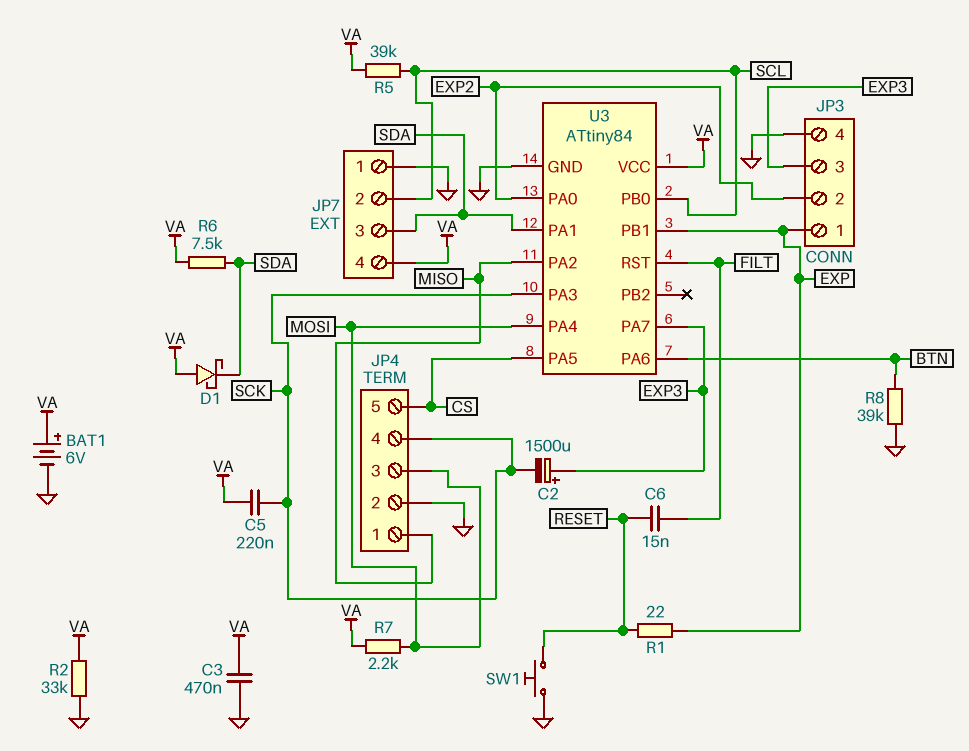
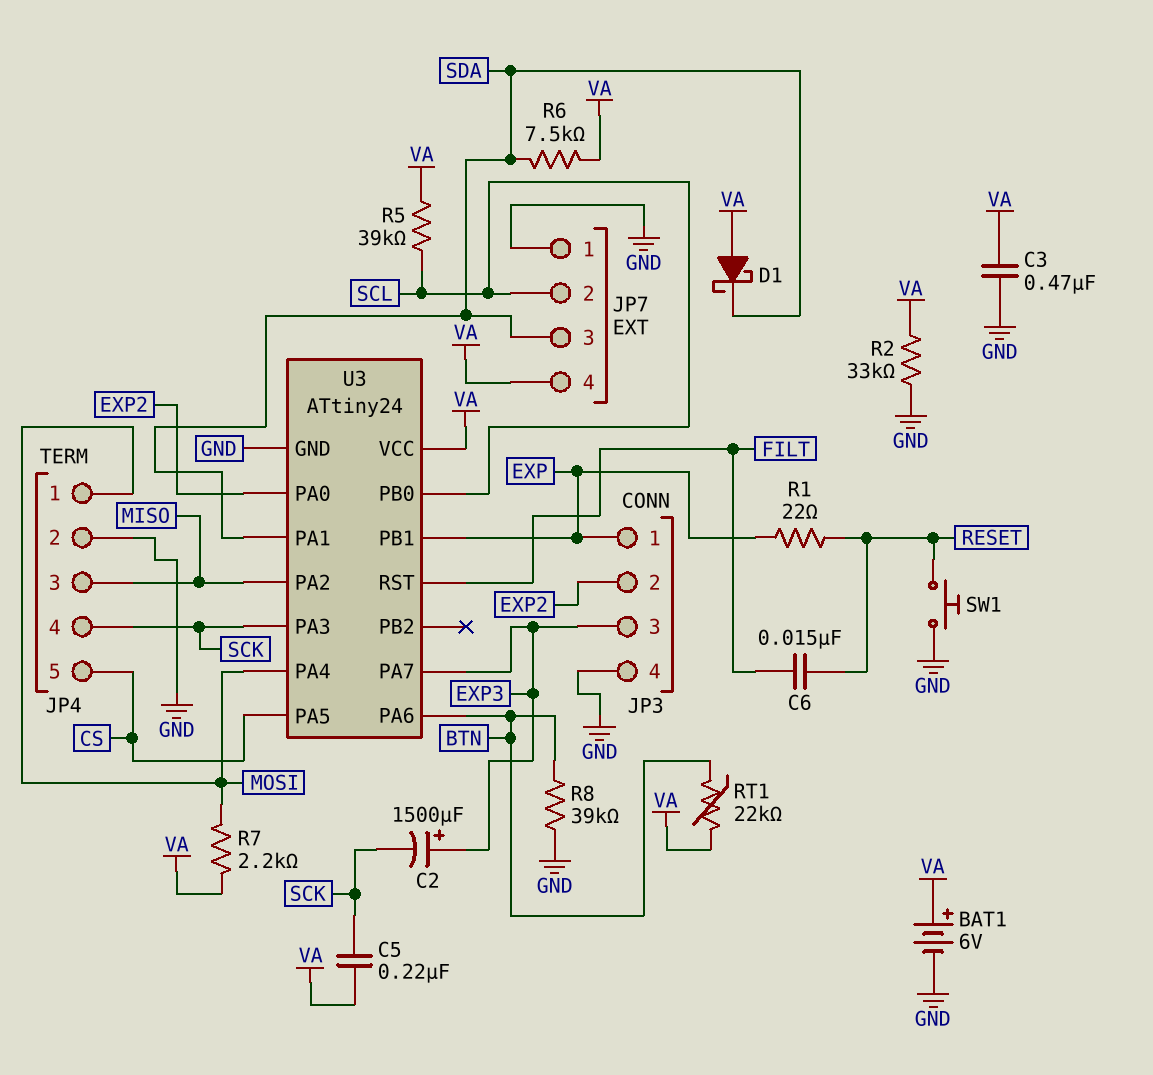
JP4 pin 1: MISO -> MOSI
JP4 pin 3: MOSI -> MISO
RT1: none -> 22k (BTN, VA)
U3: ATtiny84 -> ATtiny24

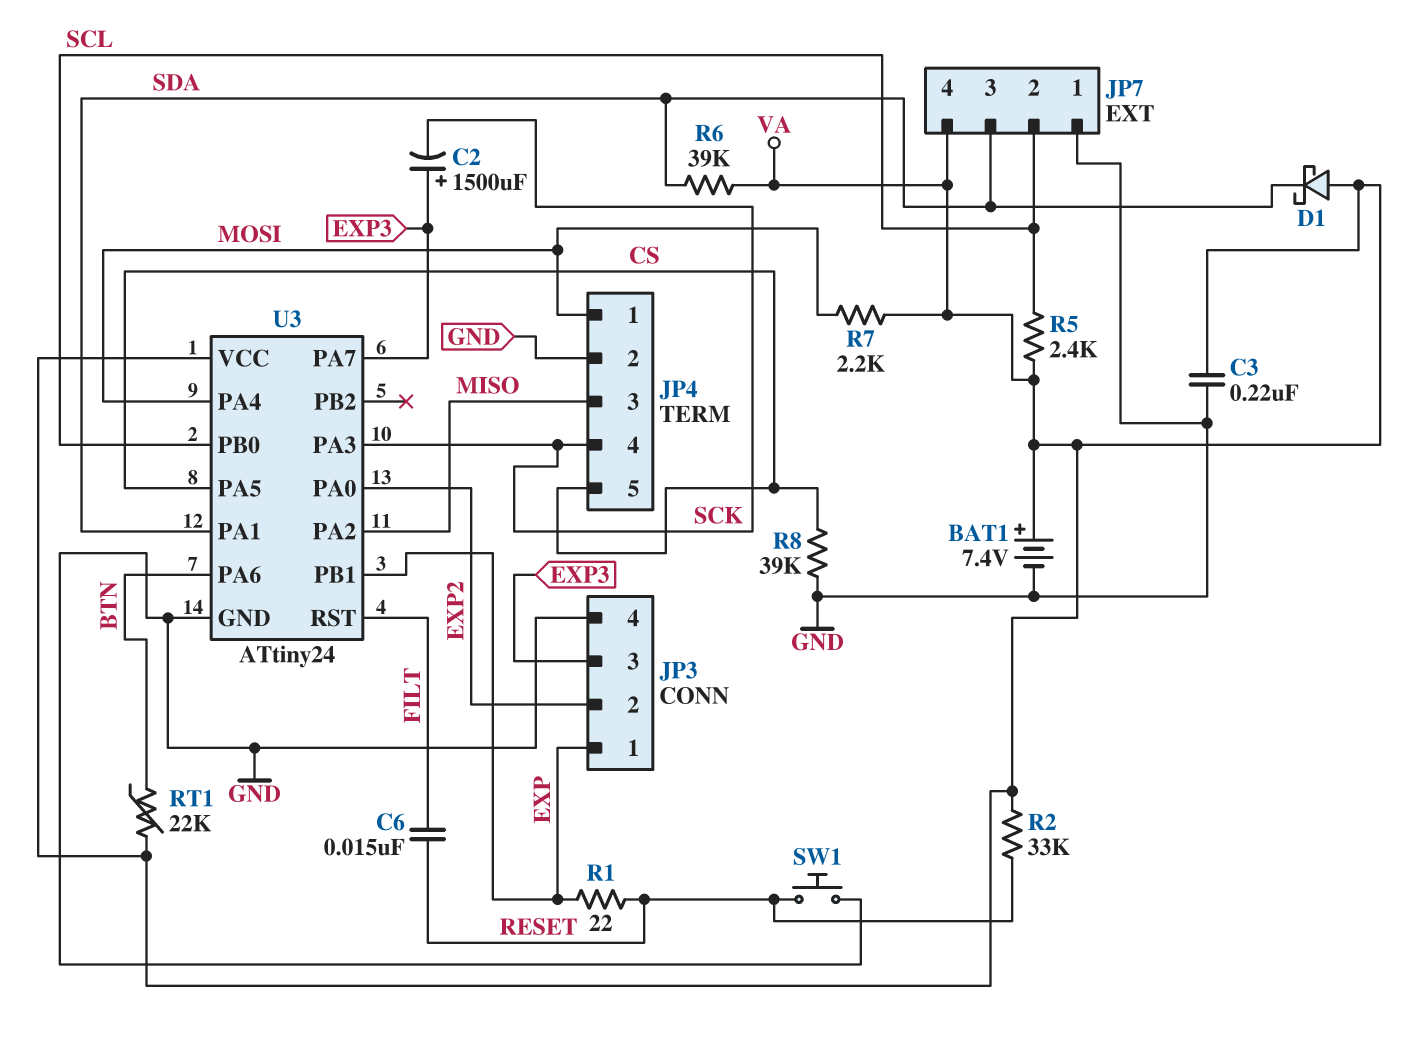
BAT1: 6V (plus VA, minus GND) -> 7.4V (plus VA, minus GND)
C3: 470nF (GND, VA) -> 220nF (GND, VA)
C5: 220nF (SCK, VA) -> none
R2: 33k (GND, VA) -> 33k (RESET, VA)
R5: 39k (SCL, VA) -> 2.4k (SCL, VA)
R6: 7.5k (SDA, VA) -> 39k (SDA, VA)
R8: 39k (BTN, GND) -> 39k (CS, GND)

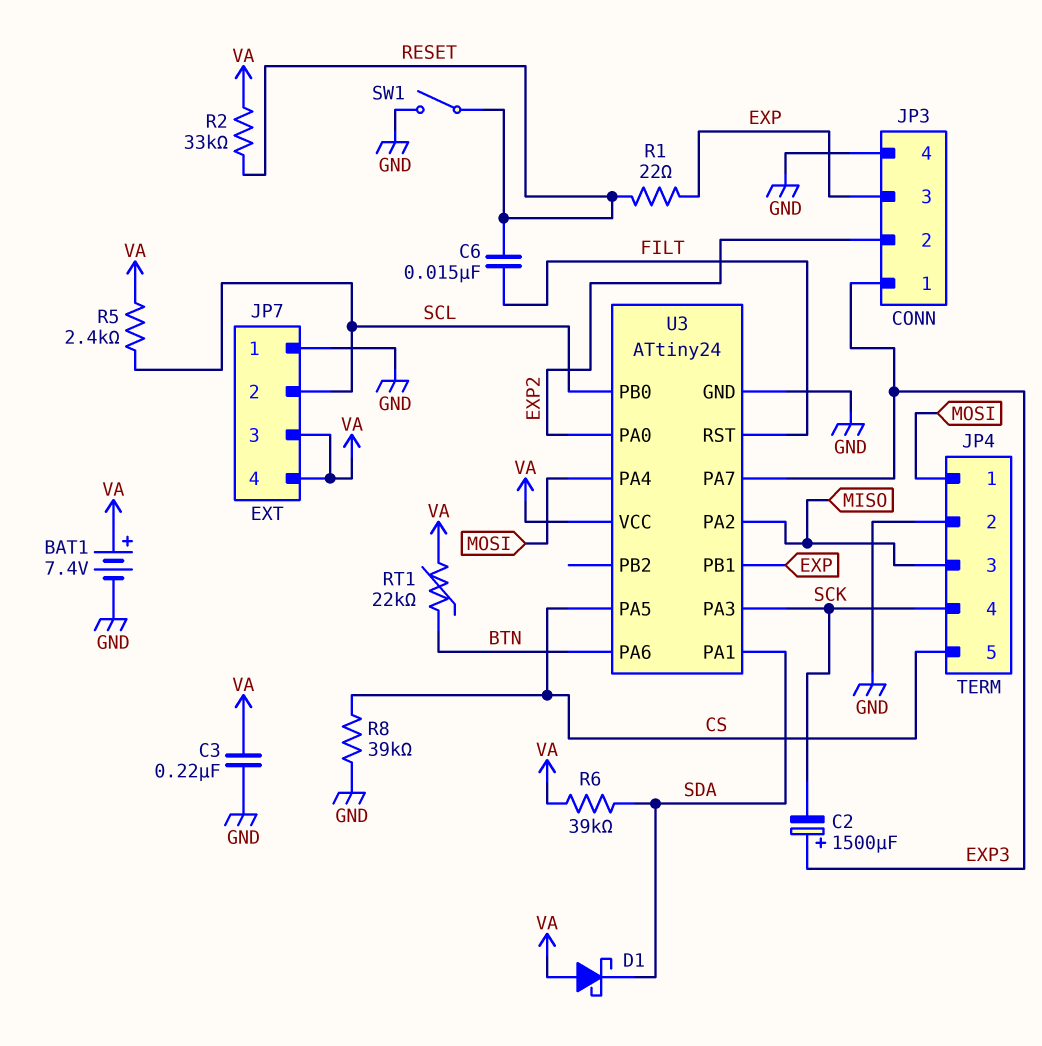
JP3 pin 1: EXP -> EXP3
JP3 pin 3: EXP3 -> EXP
JP7 pin 3: SDA -> VA
R7: 2.2k (MOSI, VA) -> none
SW1: button (GND, RESET) -> switch (GND, RESET)

